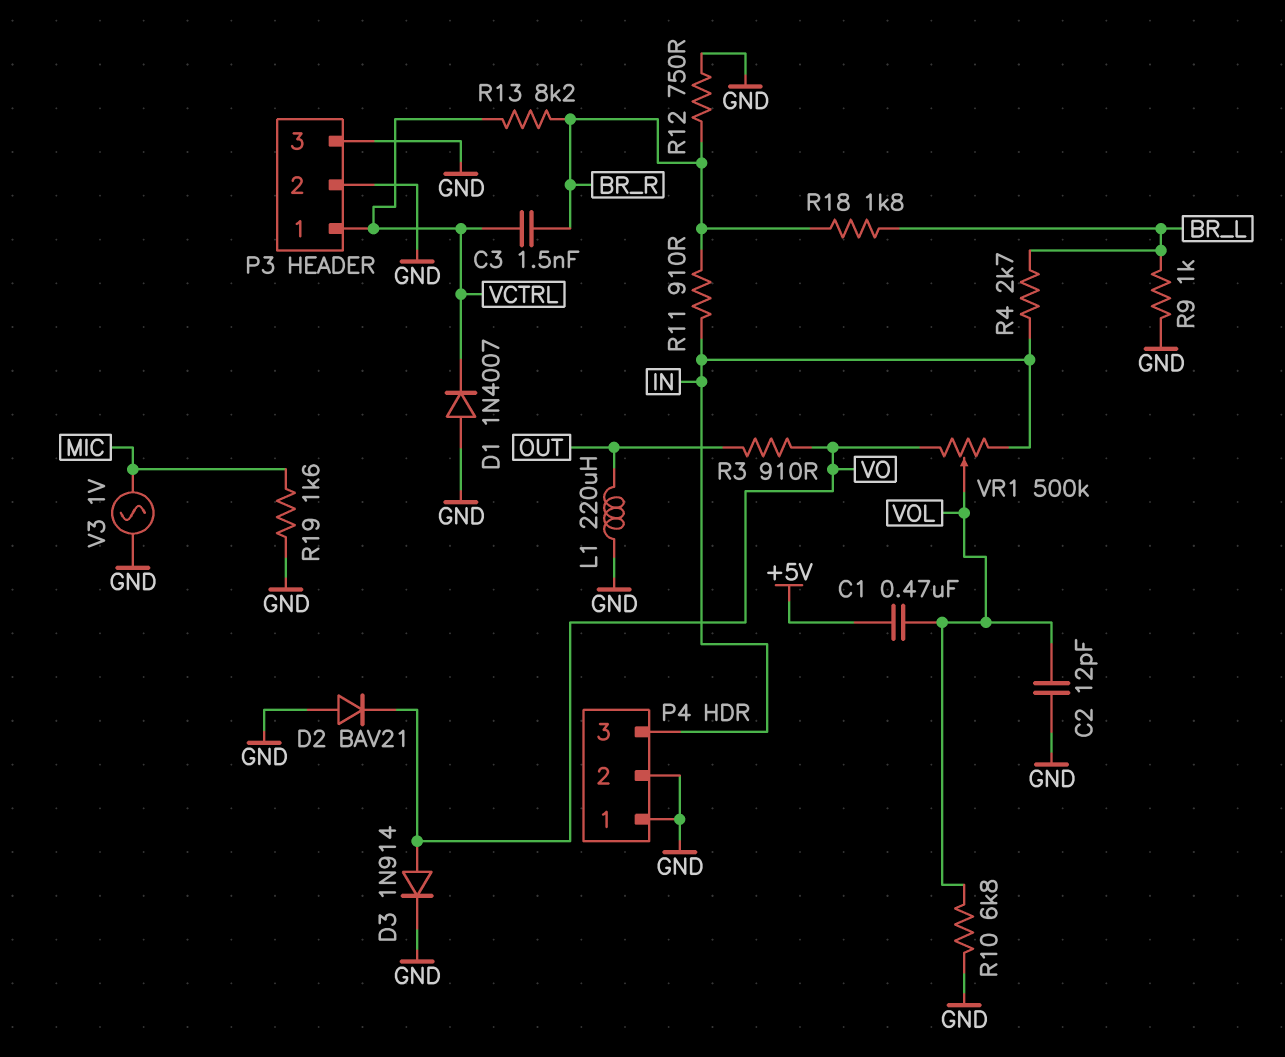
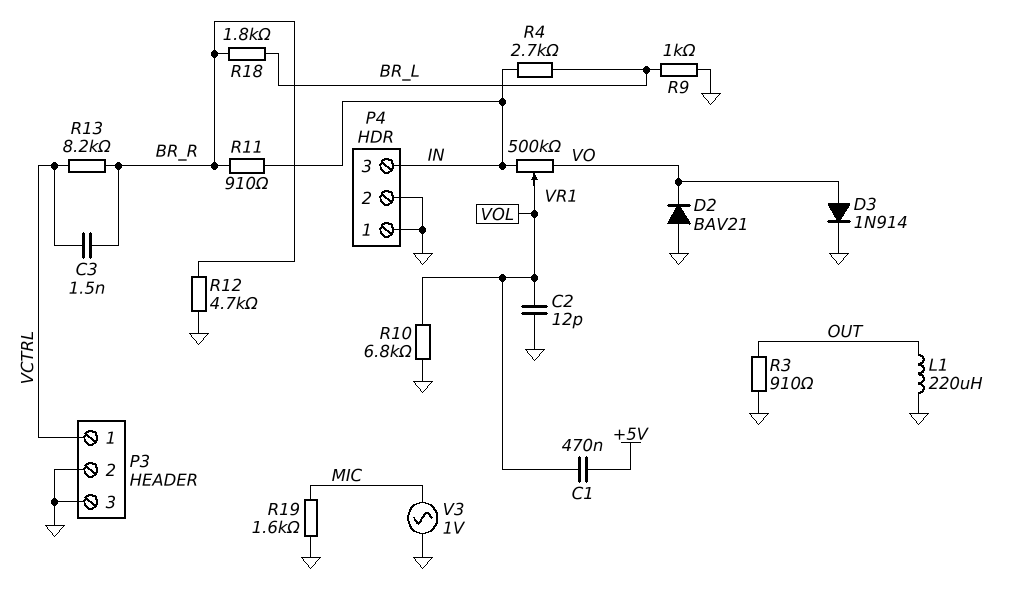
D1: diode 1N4007 (A GND, K VCTRL) -> none
R3: 910 (OUT, VO) -> 910 (GND, OUT)
R12: 750 (BR_R, GND) -> 4.7k (BR_R, GND)

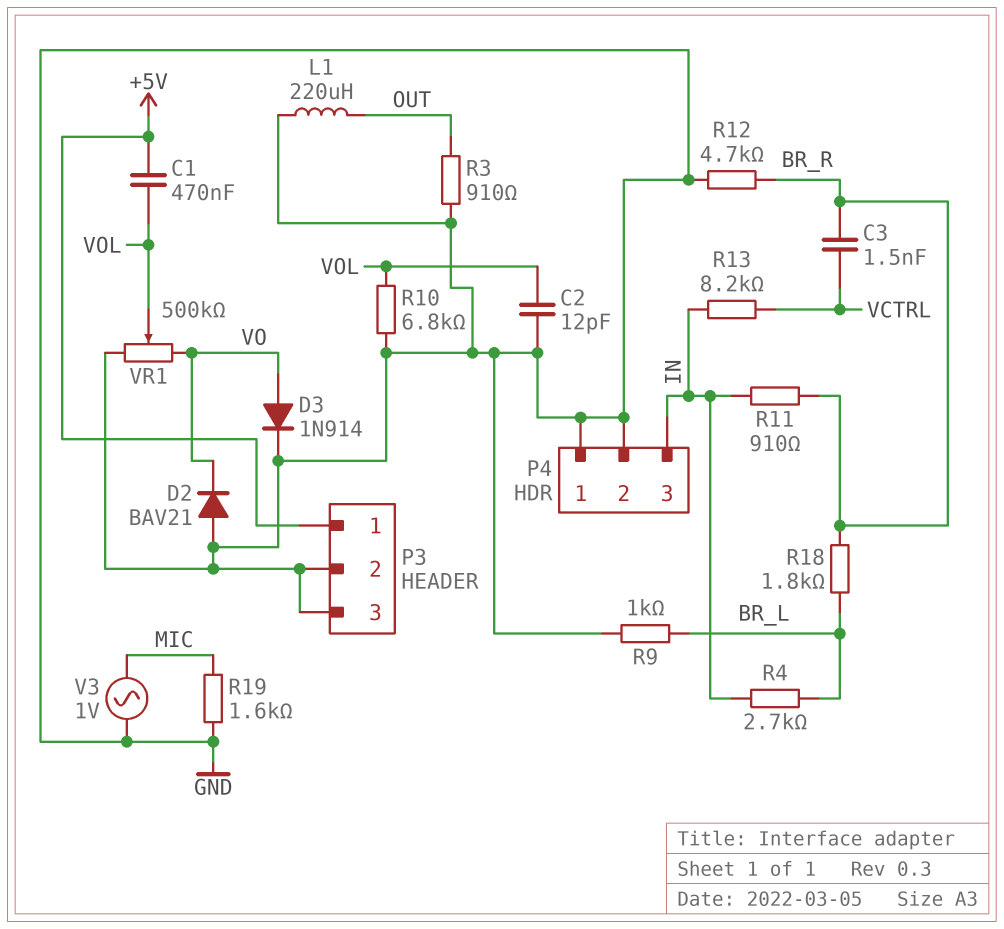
P3 pin 1: VCTRL -> +5V
R13: 8.2k (BR_R, VCTRL) -> 8.2k (IN, VCTRL)
VR1: 500k (IN, VO, wiper VOL) -> 500k (GND, VO, wiper VOL)

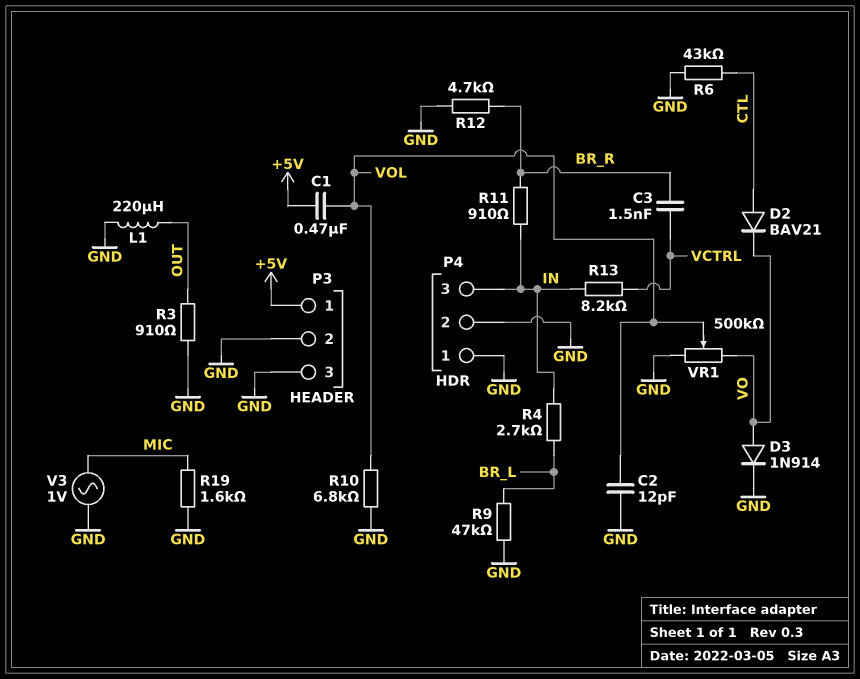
D2: diode BAV21 (A GND, K VO) -> diode BAV21 (A CTL, K VO)
R6: none -> 43k (CTL, GND)
R9: 1k (BR_L, GND) -> 47k (BR_L, GND)
R18: 1.8k (BR_L, BR_R) -> none

